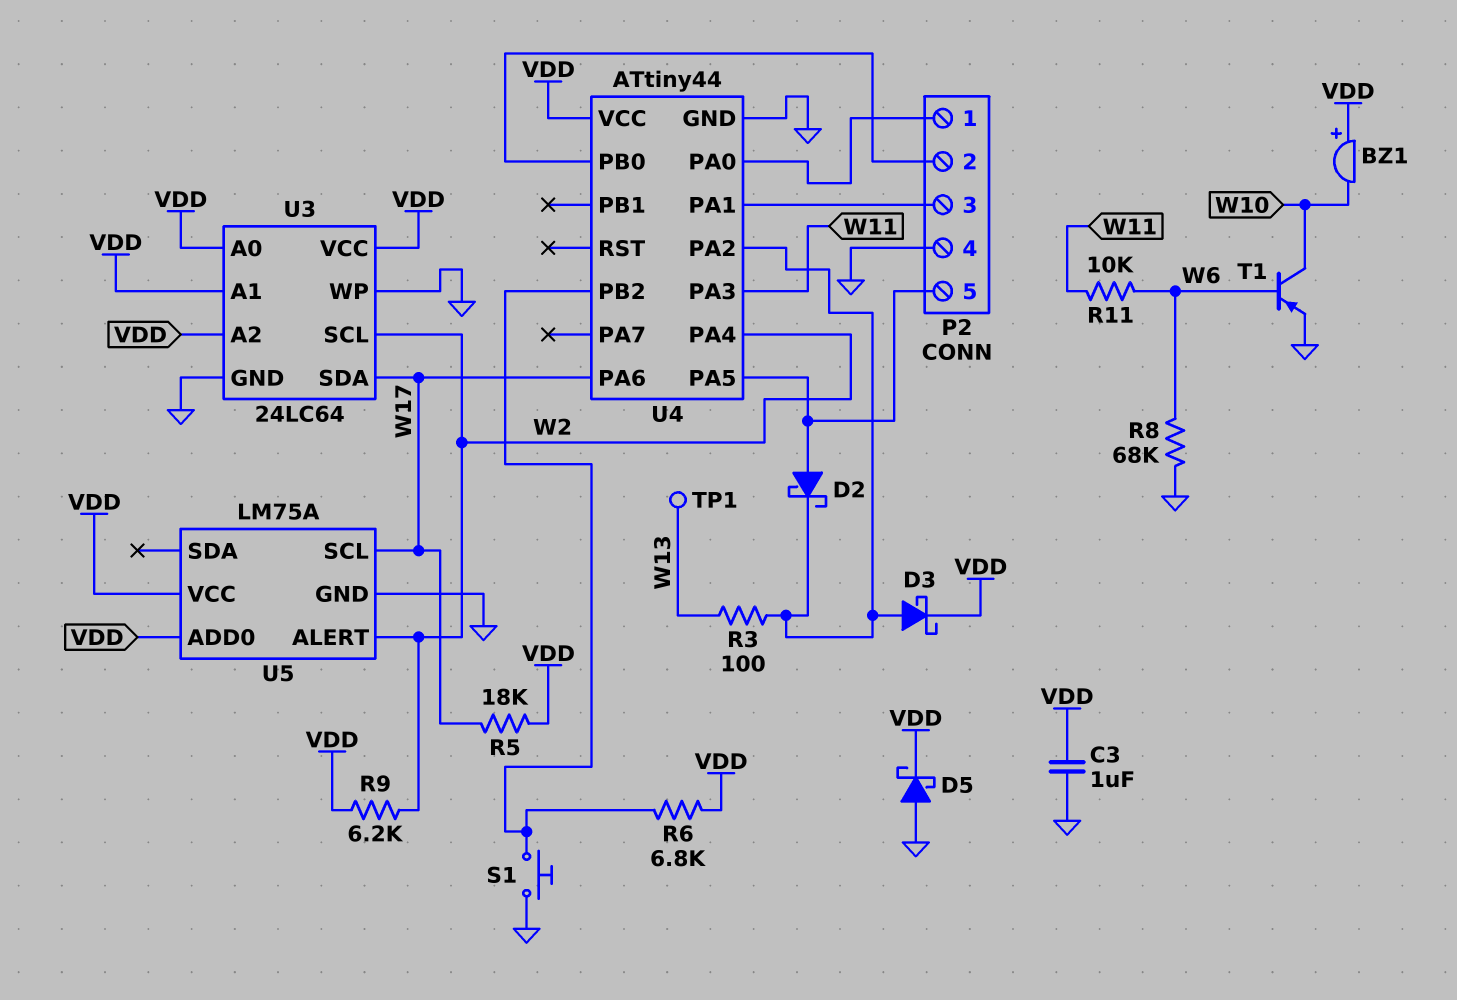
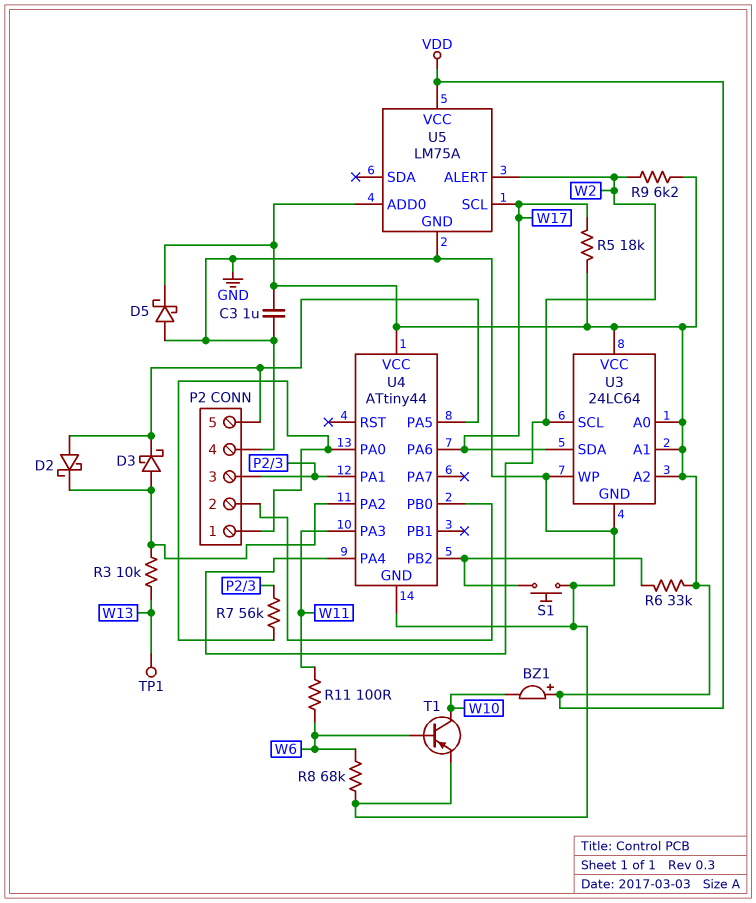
D3: schottky (A U4/PA2, K VDD) -> schottky (A U4/PA2, K P2/5)
R3: 100 (U4/PA2, W13) -> 10k (U4/PA2, W13)
R6: 6.8k (U4/PB2, VDD) -> 33k (U4/PB2, VDD)
R7: none -> 56k (P2/1, P2/3)
R11: 10k (W6, W11) -> 100 (W6, W11)

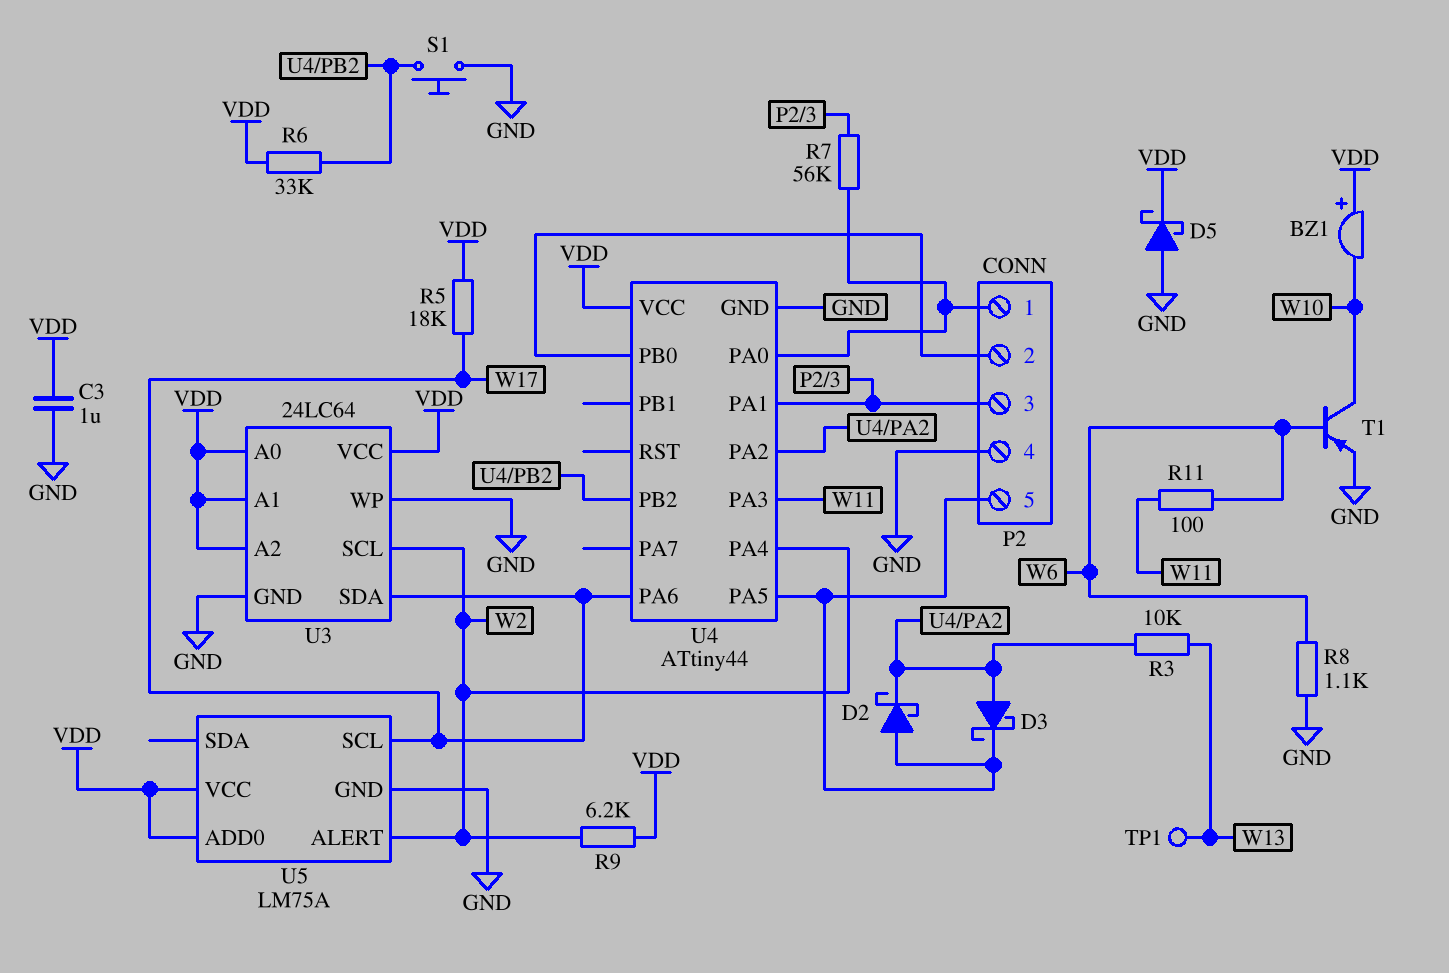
R8: 68k (GND, W6) -> 1.1k (GND, W6)

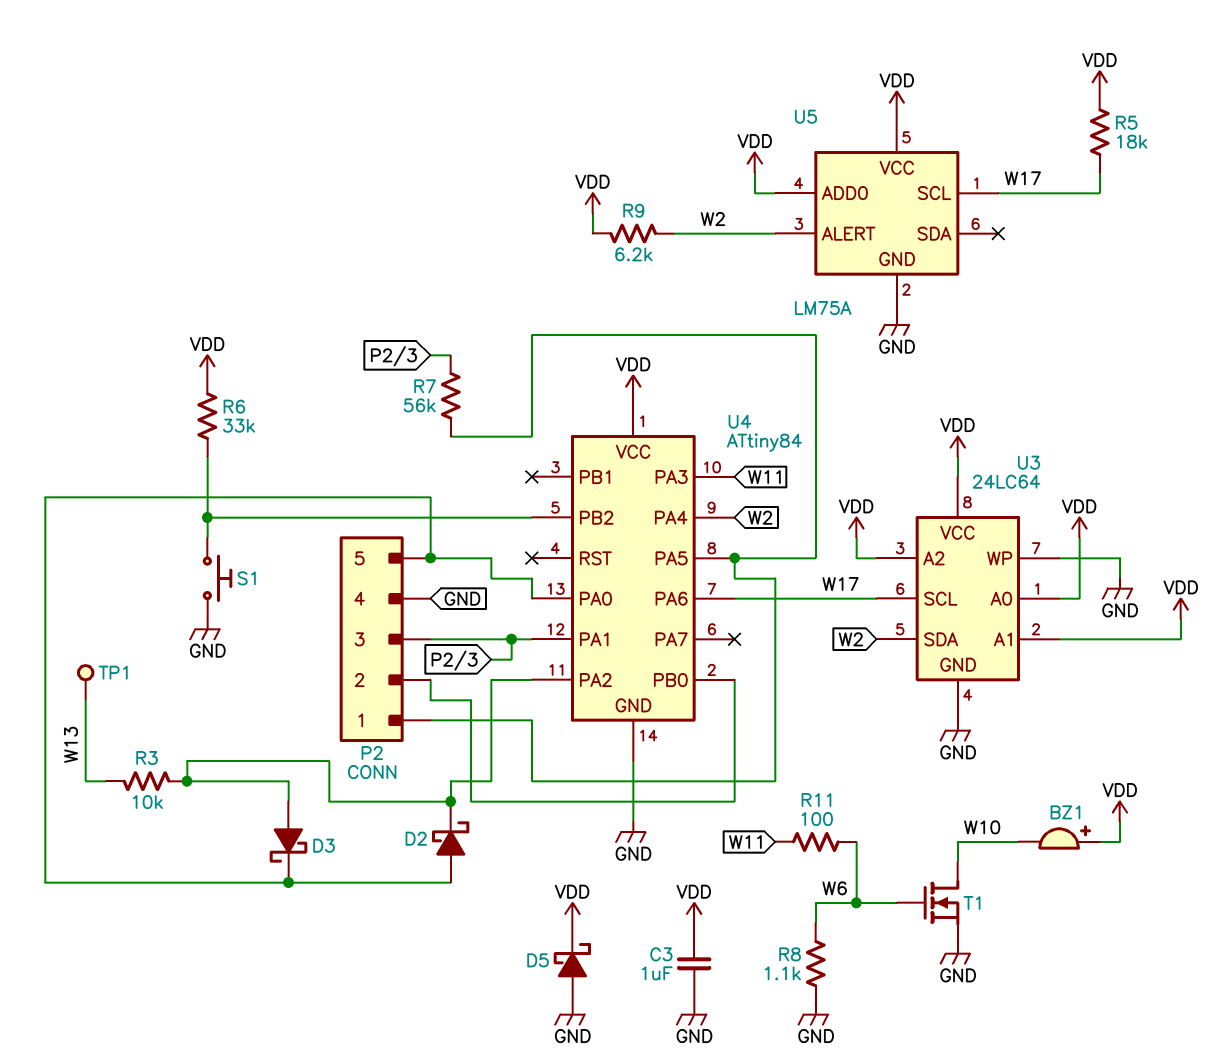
T1: PNP (B W6, C W10, E GND) -> NMOS (G W6, D W10, S GND)
U3 pin SCL: W2 -> W17
U3 pin SDA: W17 -> W2
U4: ATtiny44 -> ATtiny84
U4 pin PA0: P2/1 -> P2/5
U4 pin PA5: P2/5 -> P2/1

